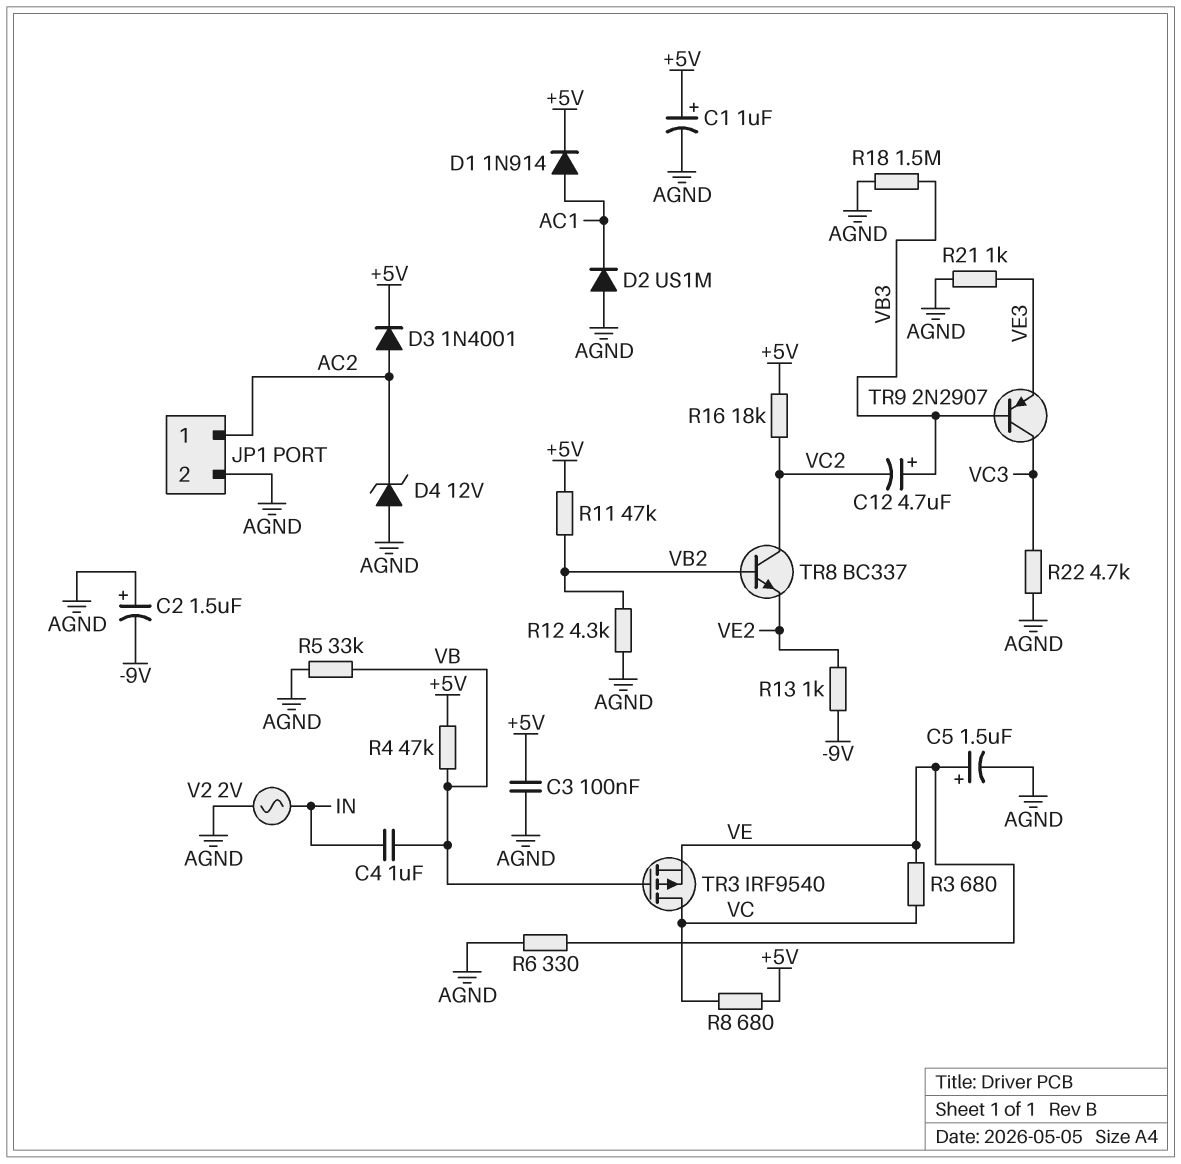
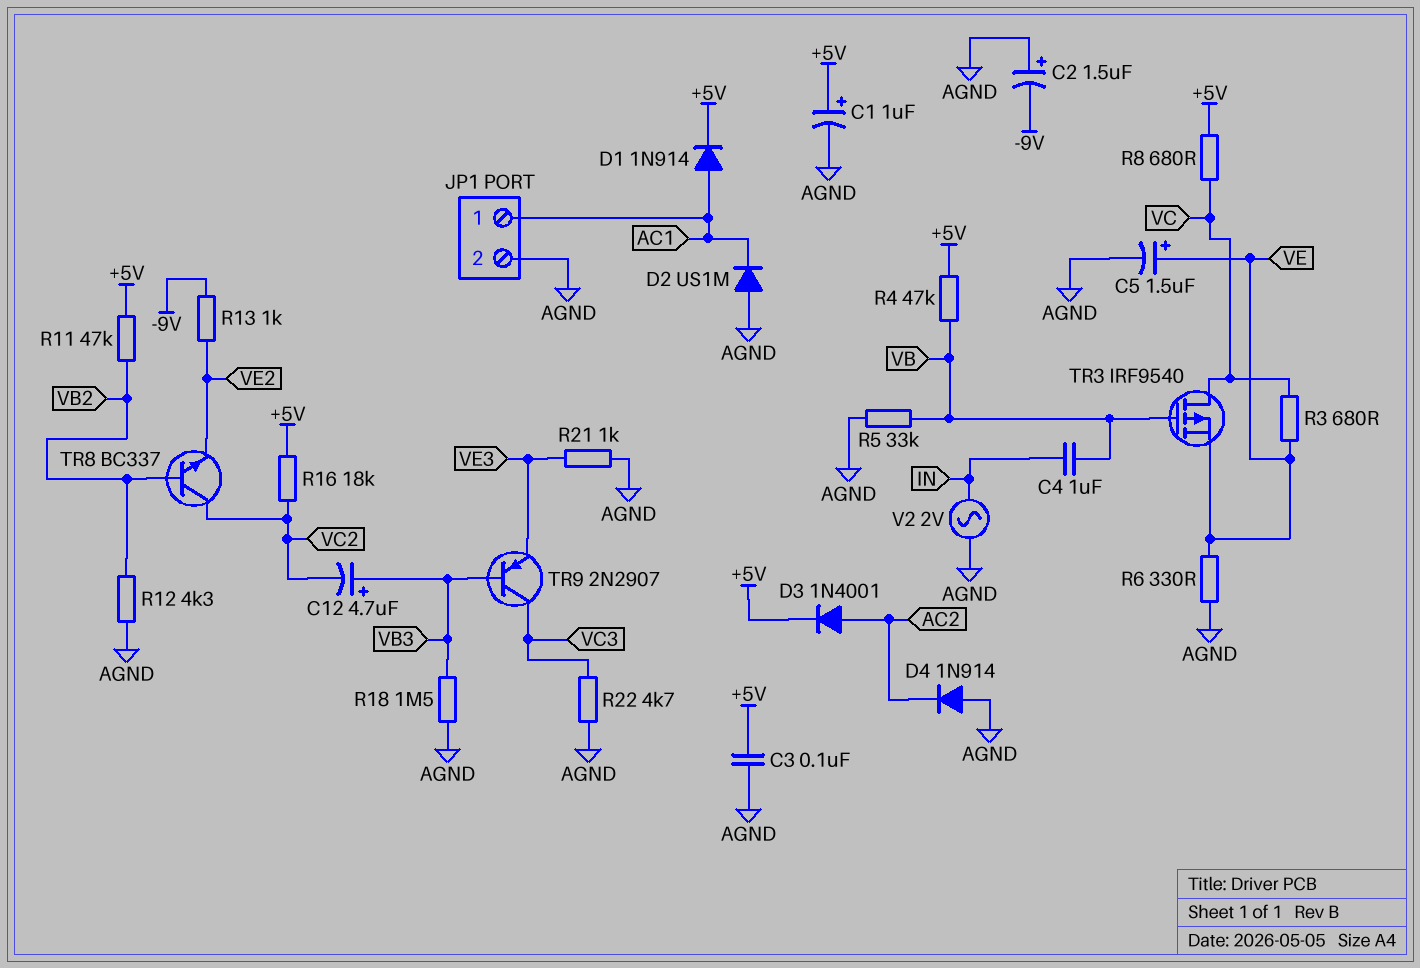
D4: zener 12V (A AGND, K AC2) -> diode 1N914 (A AGND, K AC2)
JP1 pin 1: AC2 -> AC1

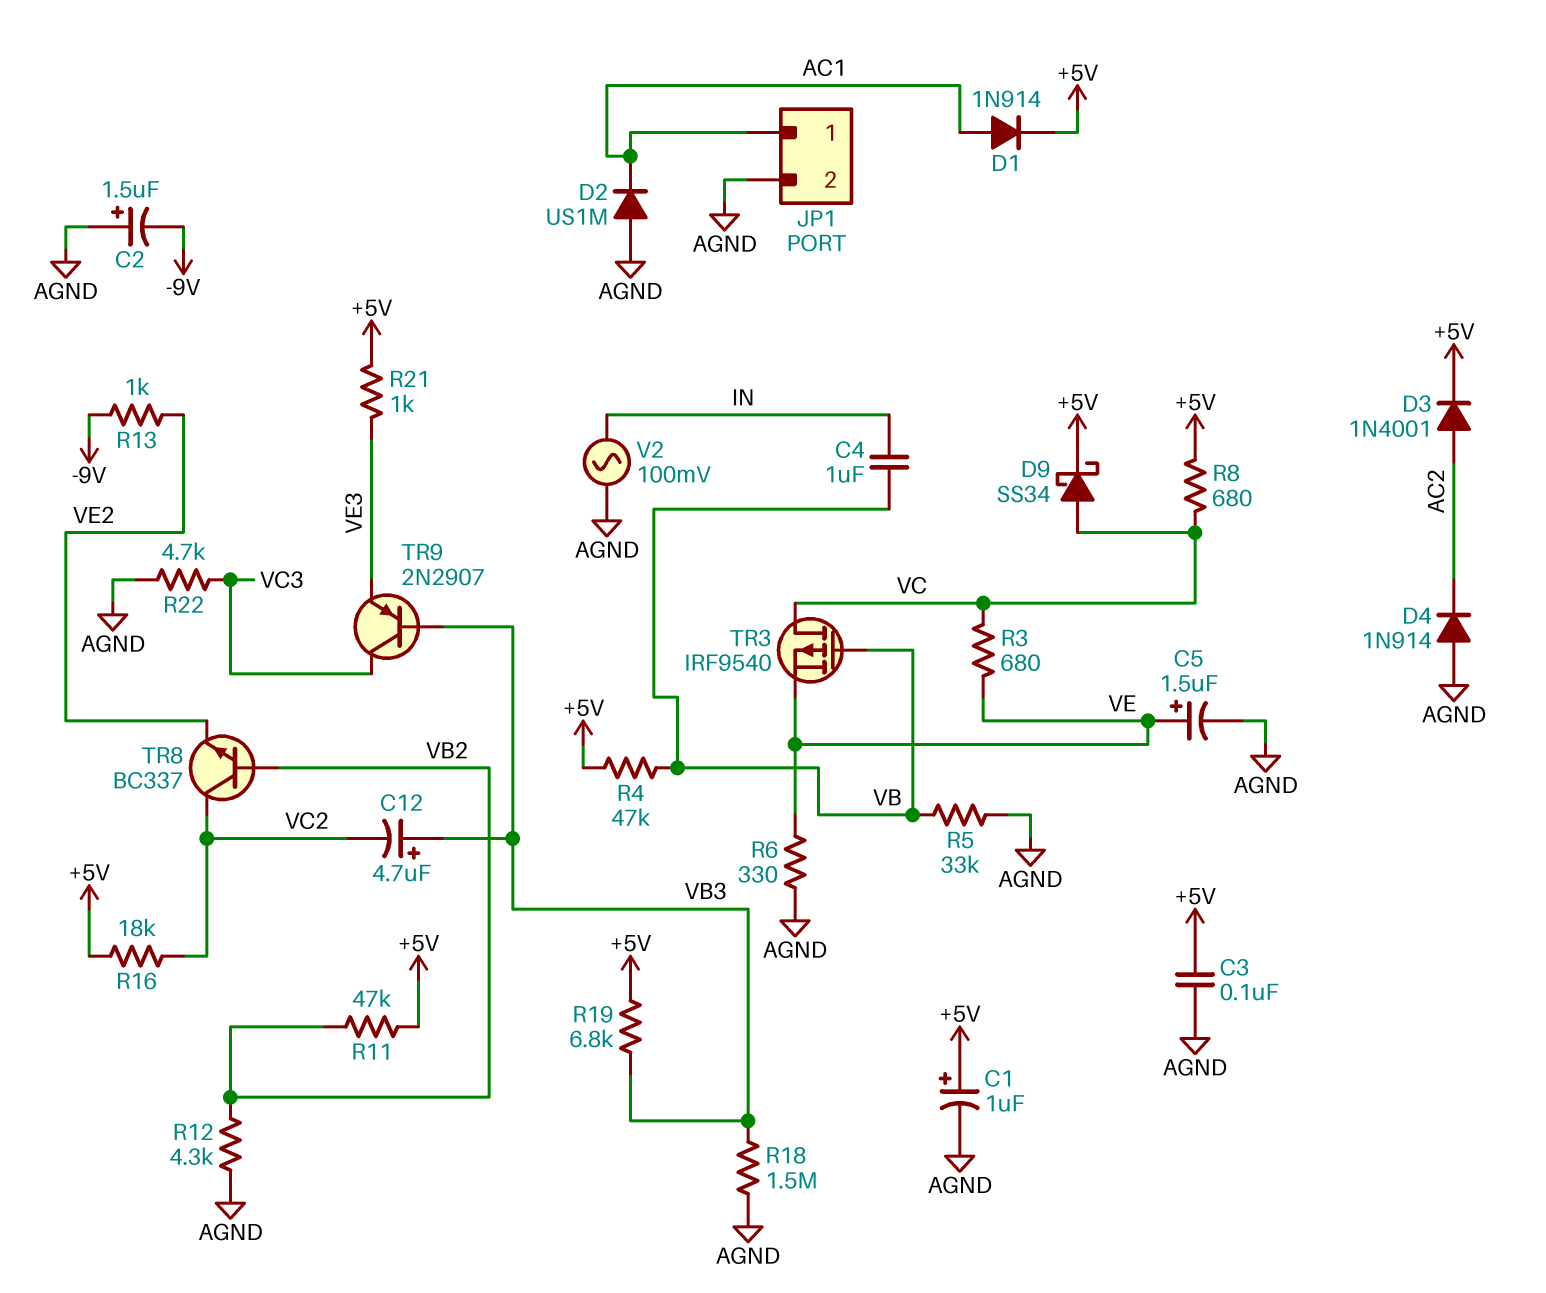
D9: none -> schottky SS34 (A VC, K +5V)
R19: none -> 6.8k (+5V, VB3)
R21: 1k (AGND, VE3) -> 1k (+5V, VE3)
V2: AC 2V (AGND, IN) -> AC 100mV (AGND, IN)

